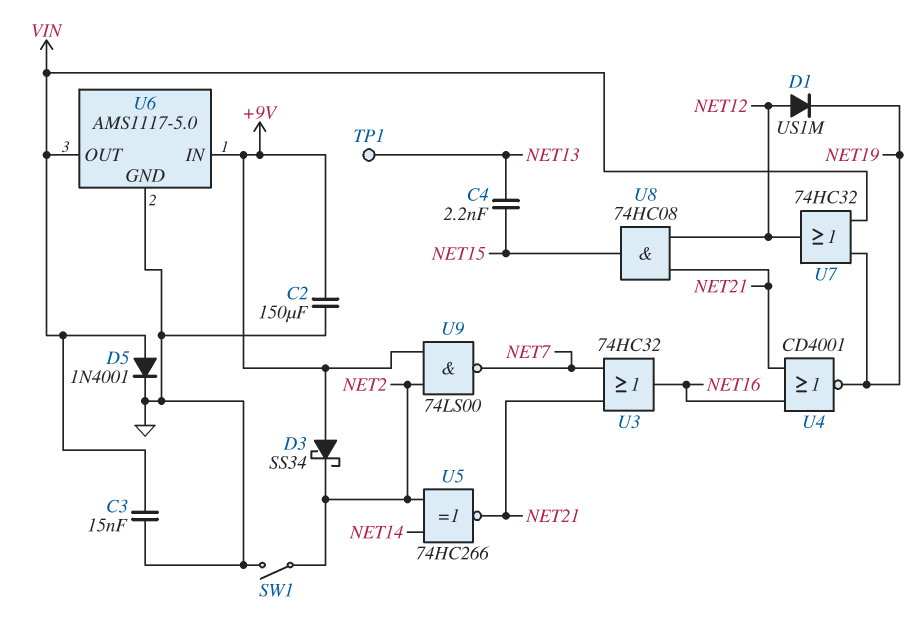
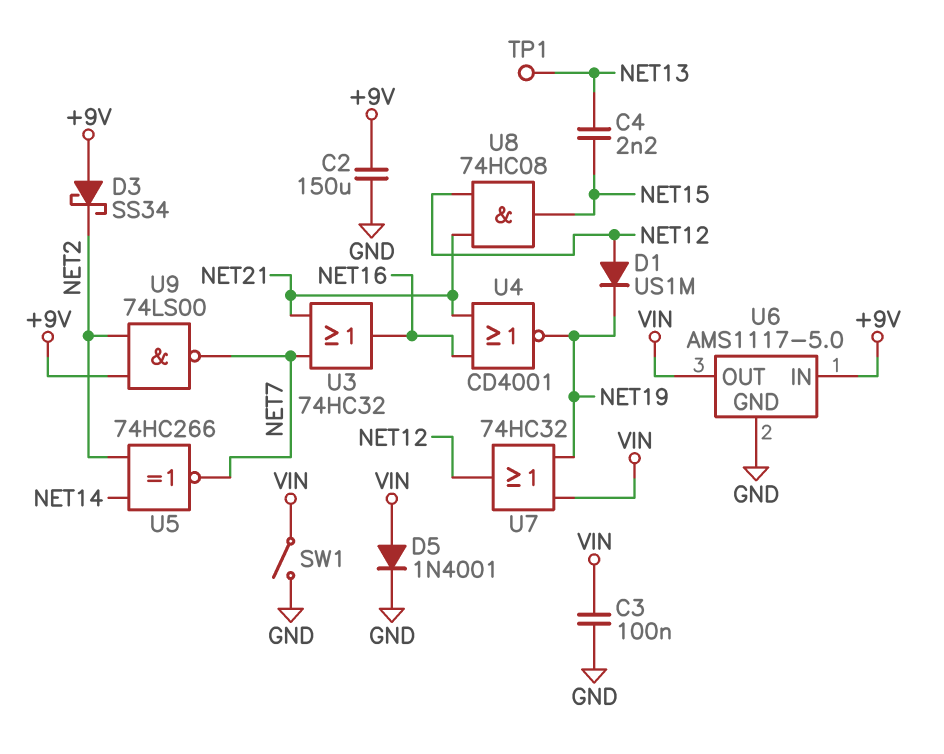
C3: 15nF (GND, VIN) -> 100nF (GND, VIN)
SW1: switch (GND, NET2) -> switch (GND, VIN)
U5: XNOR 74HC266 (in NET2, in NET14, out NET21) -> XNOR 74HC266 (in NET2, in NET14, out NET7)

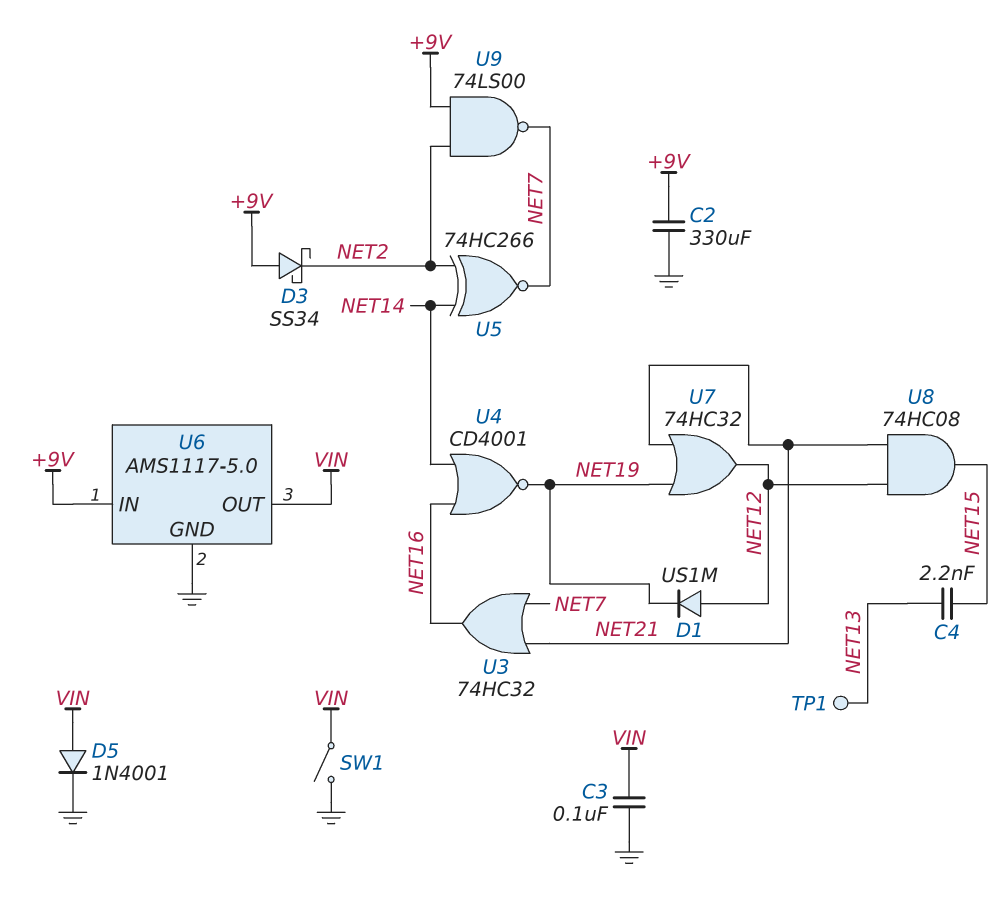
C2: 150uF (+9V, GND) -> 330uF (+9V, GND)
U4: NOR CD4001 (in NET16, in NET21, out NET19) -> NOR CD4001 (in NET14, in NET16, out NET19)
U7: OR 74HC32 (in NET19, in VIN, out NET12) -> OR 74HC32 (in NET19, in NET21, out NET12)

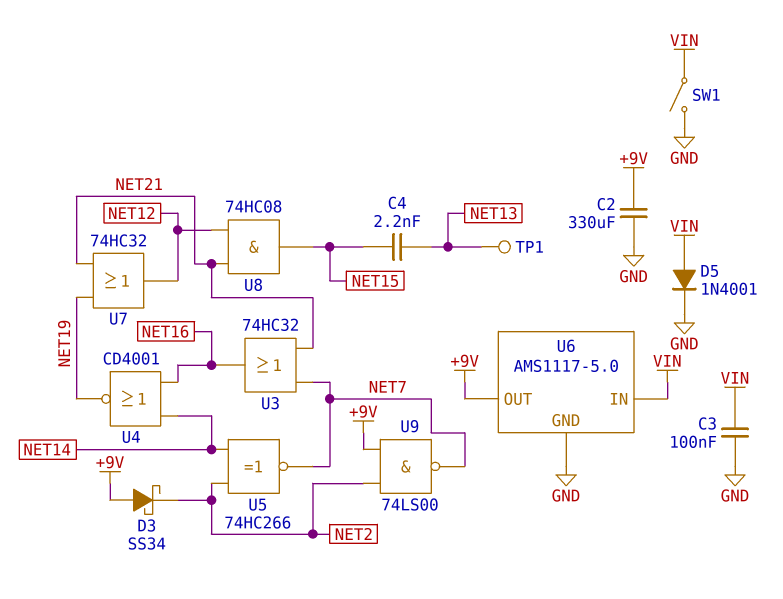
D1: diode US1M (A NET12, K NET19) -> none
U6 pin IN: +9V -> VIN
U6 pin OUT: VIN -> +9V

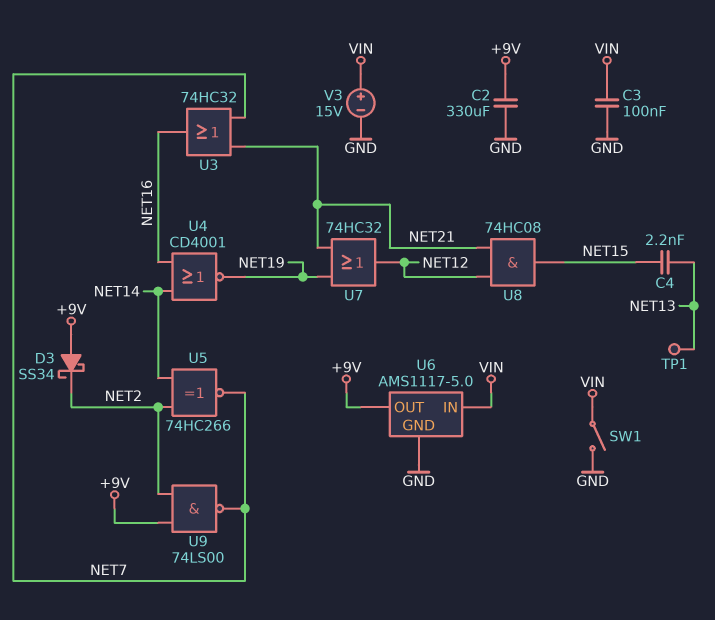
D5: diode 1N4001 (A VIN, K GND) -> none
V3: none -> 15V (plus VIN, minus GND)

